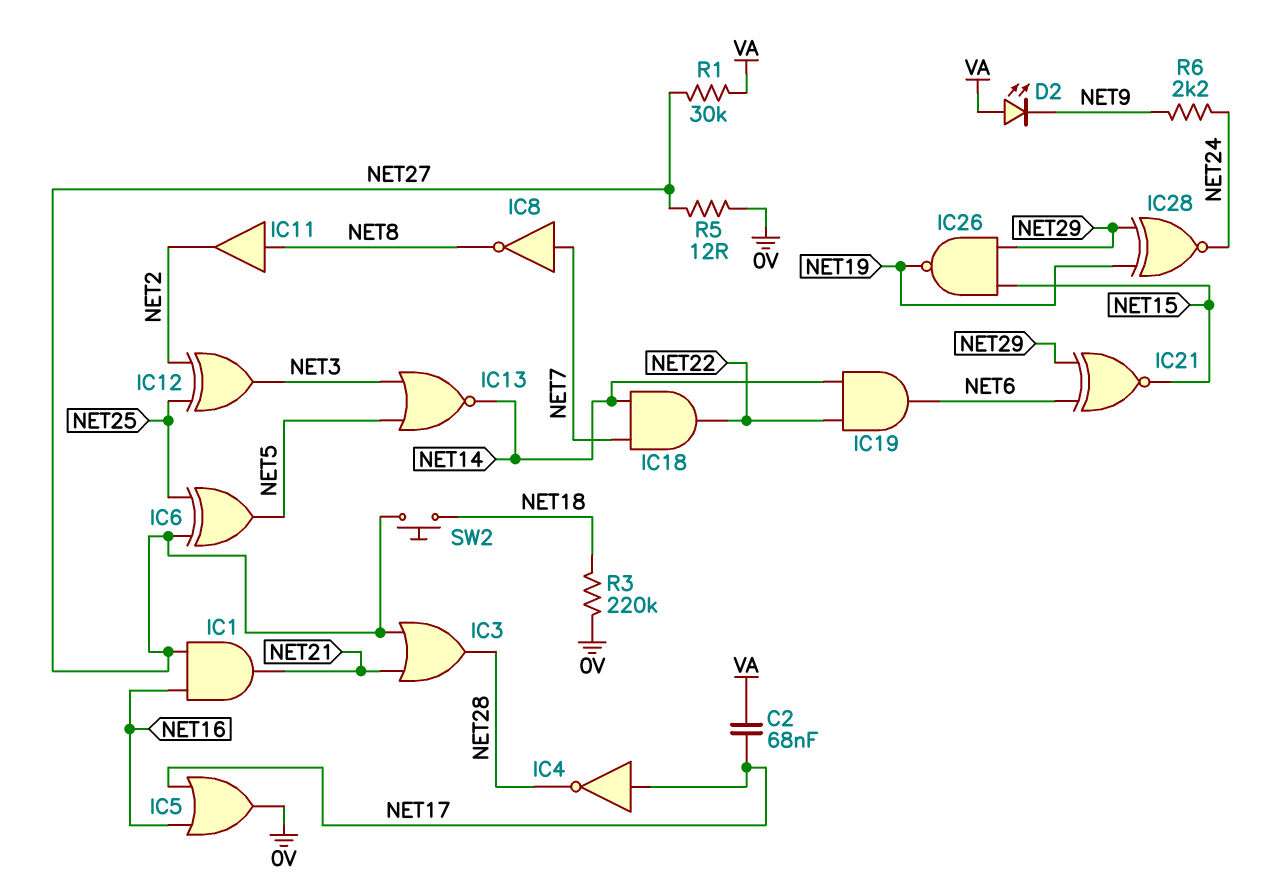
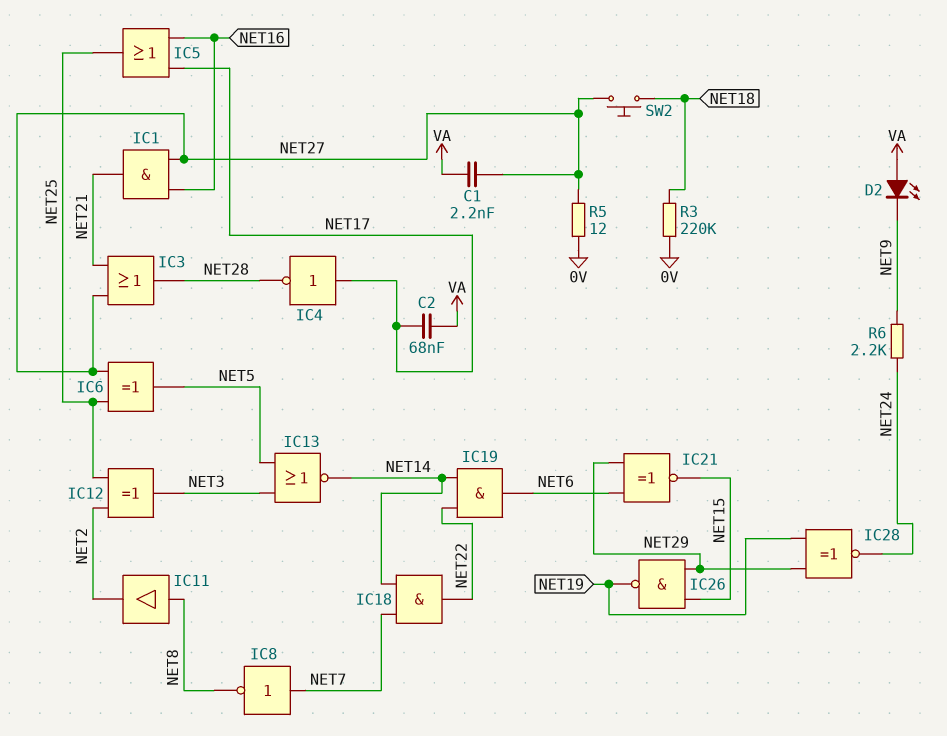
C1: none -> 2.2nF (NET27, VA)
IC5: OR (in NET16, in NET17, out 0V) -> OR (in NET16, in NET17, out NET25)
R1: 30k (NET27, VA) -> none

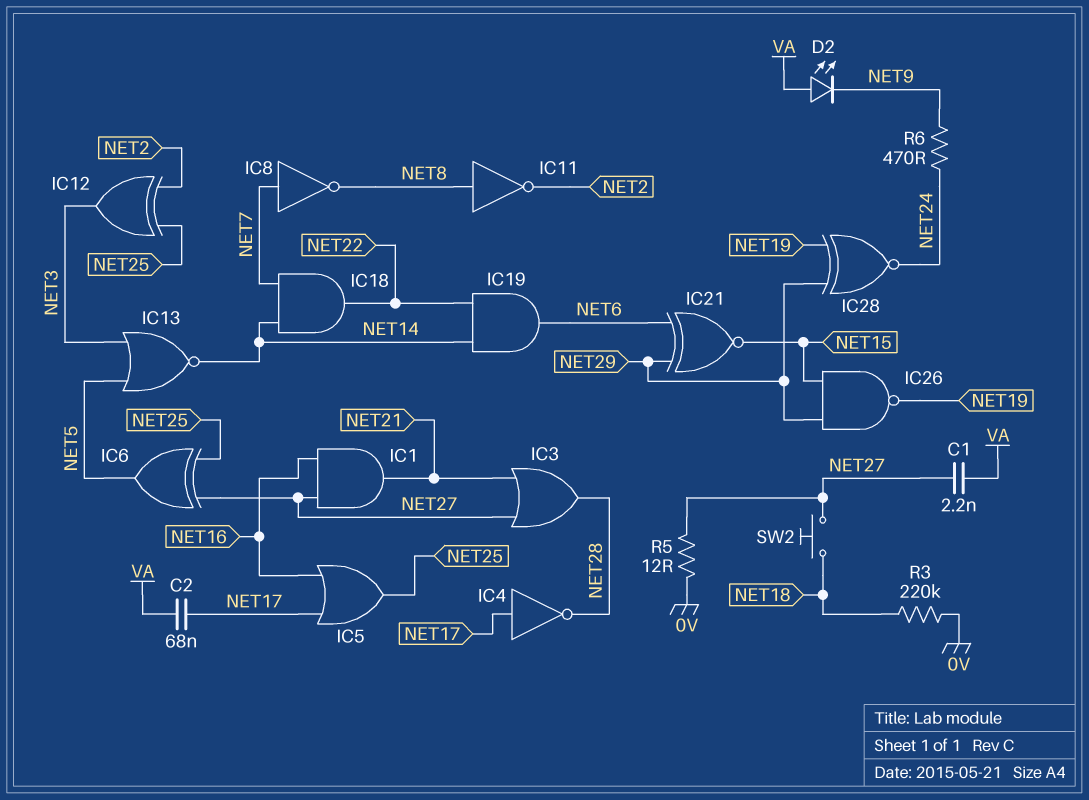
IC11: buffer (in NET8, out NET2) -> NOT (in NET8, out NET2)
R6: 2.2k (NET9, NET24) -> 470 (NET9, NET24)

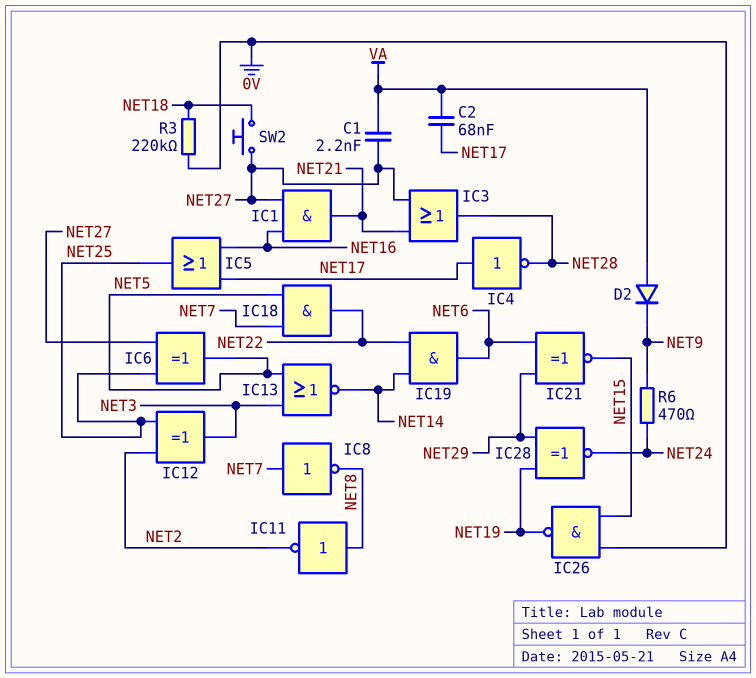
D2: LED (A VA, K NET9) -> diode (A VA, K NET9)
IC18: AND (in NET7, in NET14, out NET22) -> AND (in NET5, in NET7, out NET22)
IC26: NAND (in NET15, in NET29, out NET19) -> NAND (in 0V, in NET15, out NET19)
R5: 12 (0V, NET27) -> none

